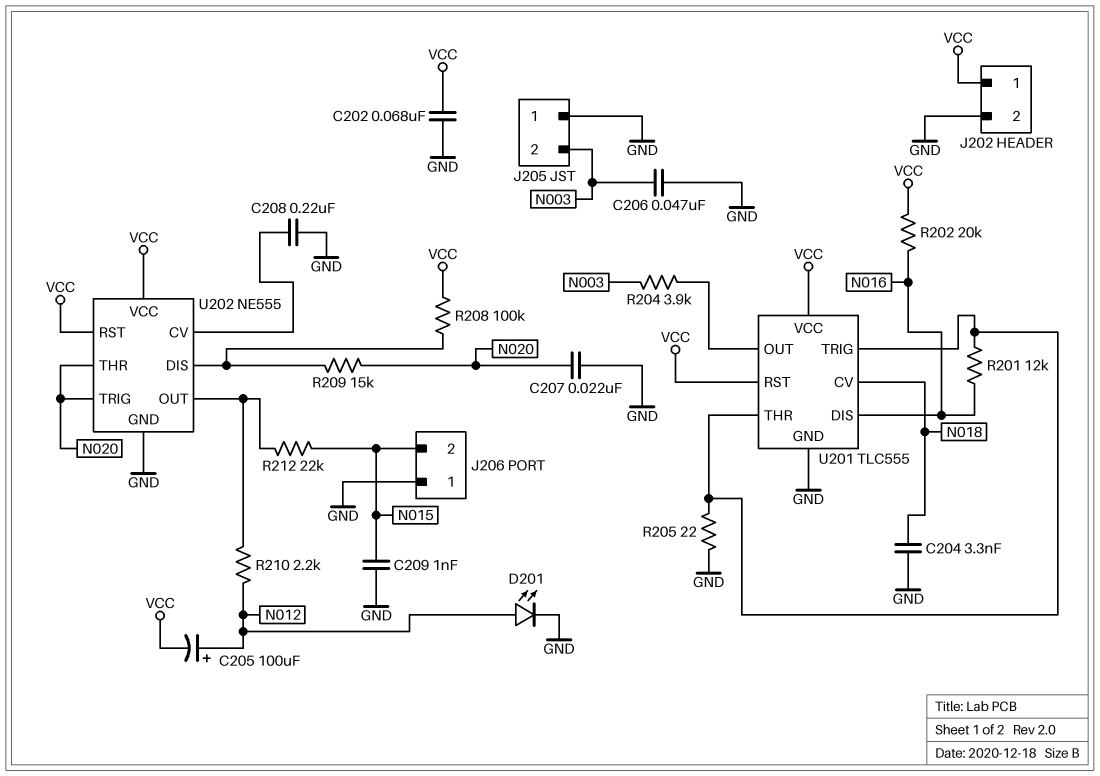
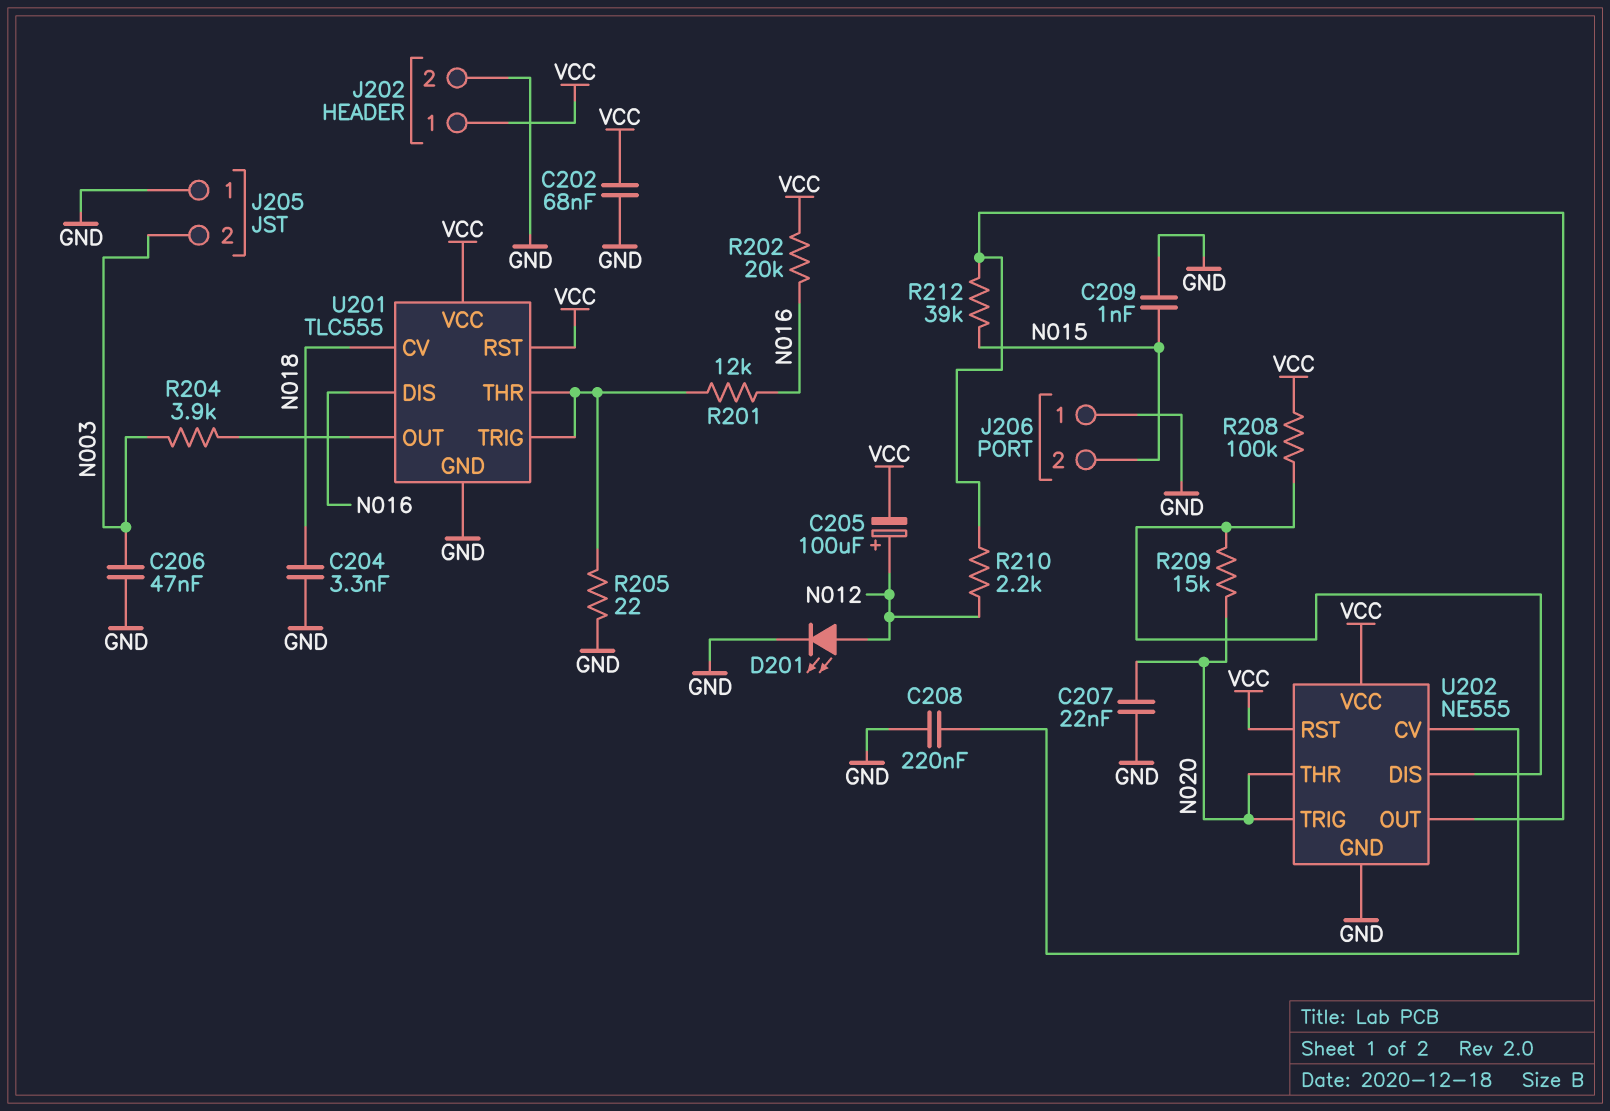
R212: 22k (N015, U202/OUT) -> 39k (N015, U202/OUT)

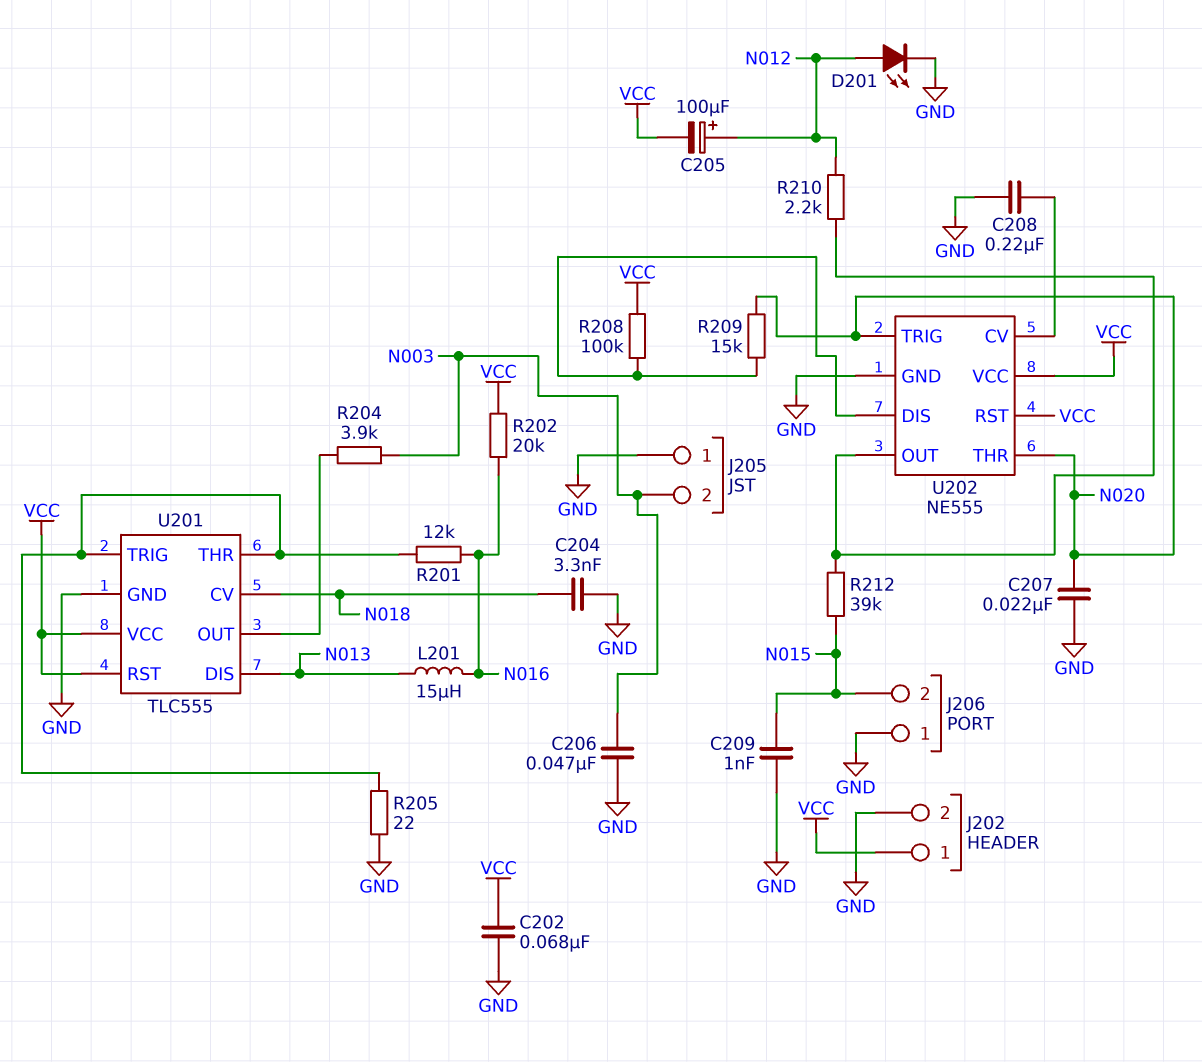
L201: none -> 15uH (N013, N016)
U201 pin DIS: N016 -> N013

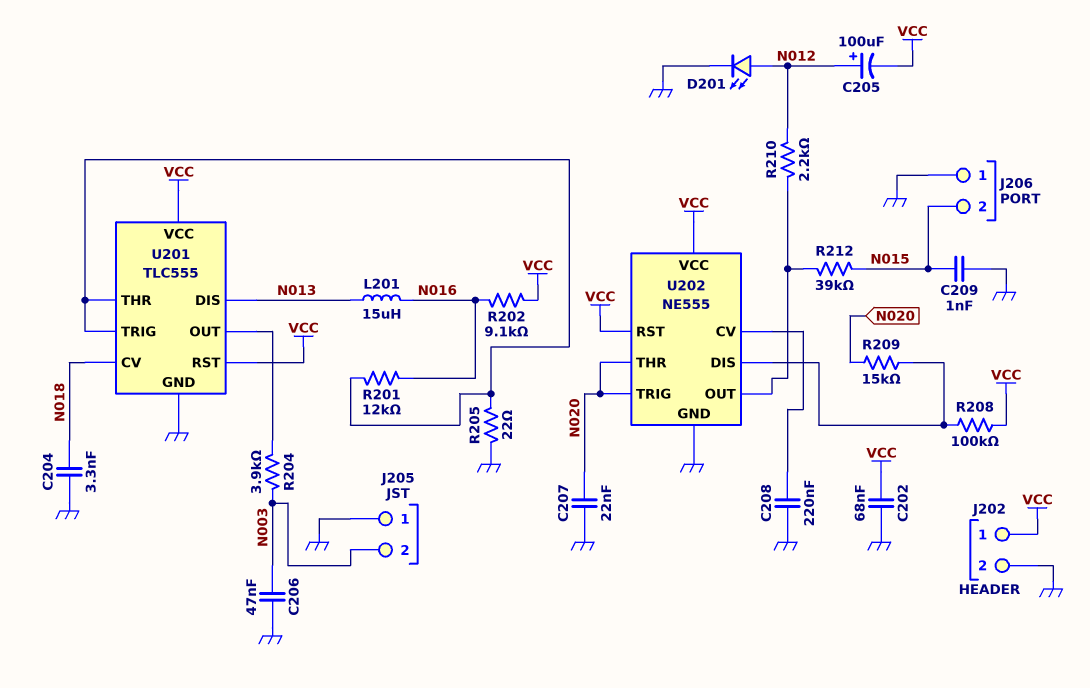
R202: 20k (N016, VCC) -> 9.1k (N016, VCC)

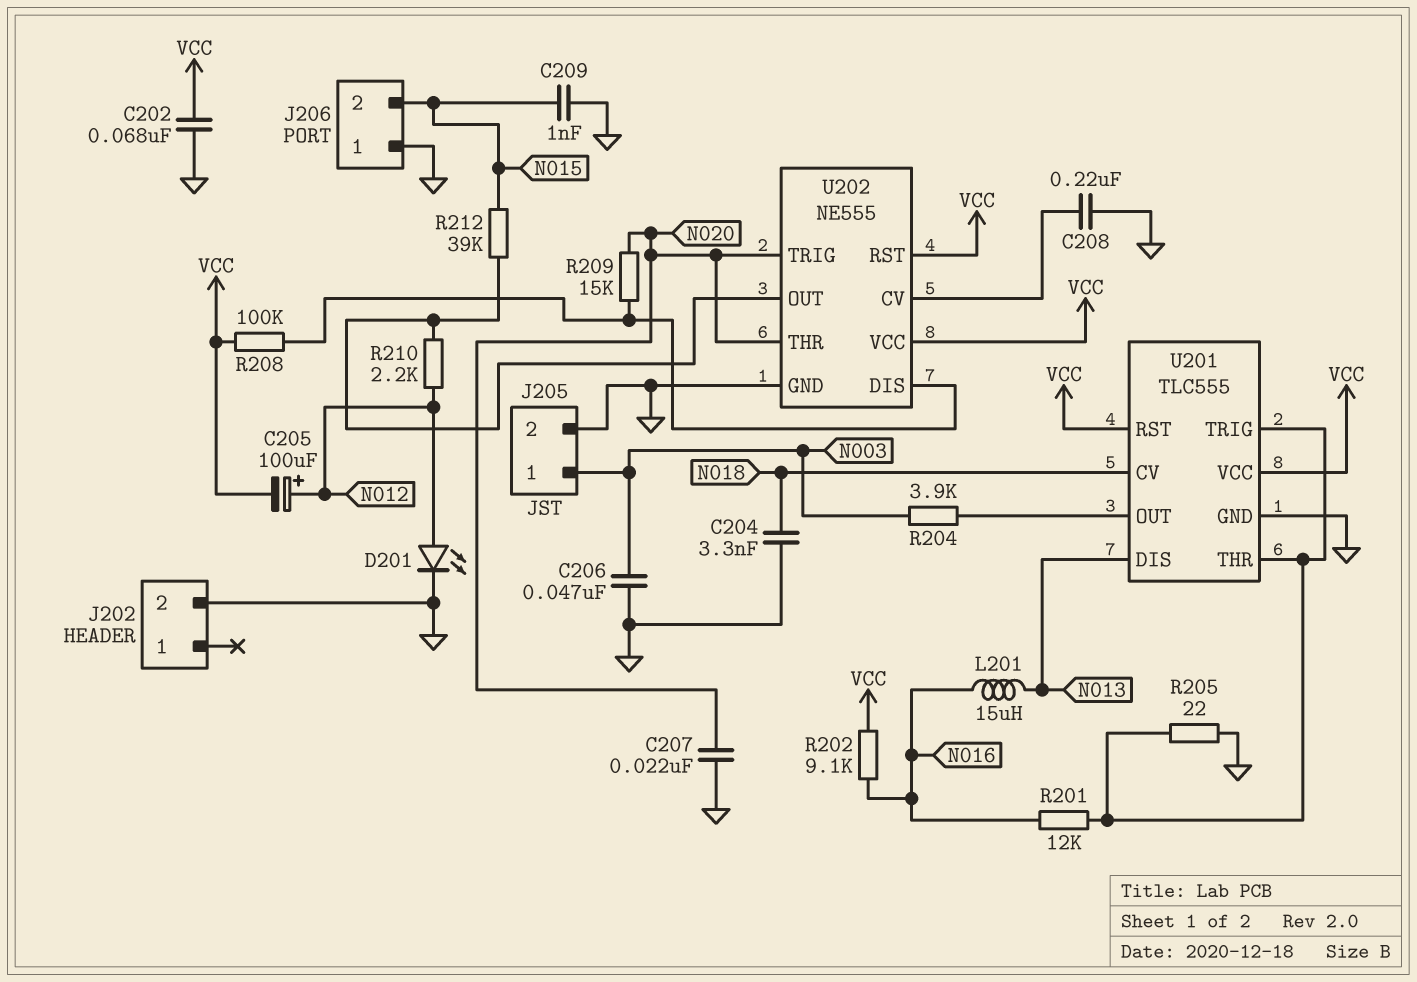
J202 pin 1: VCC -> none
J205 pin 1: GND -> N003
J205 pin 2: N003 -> GND

